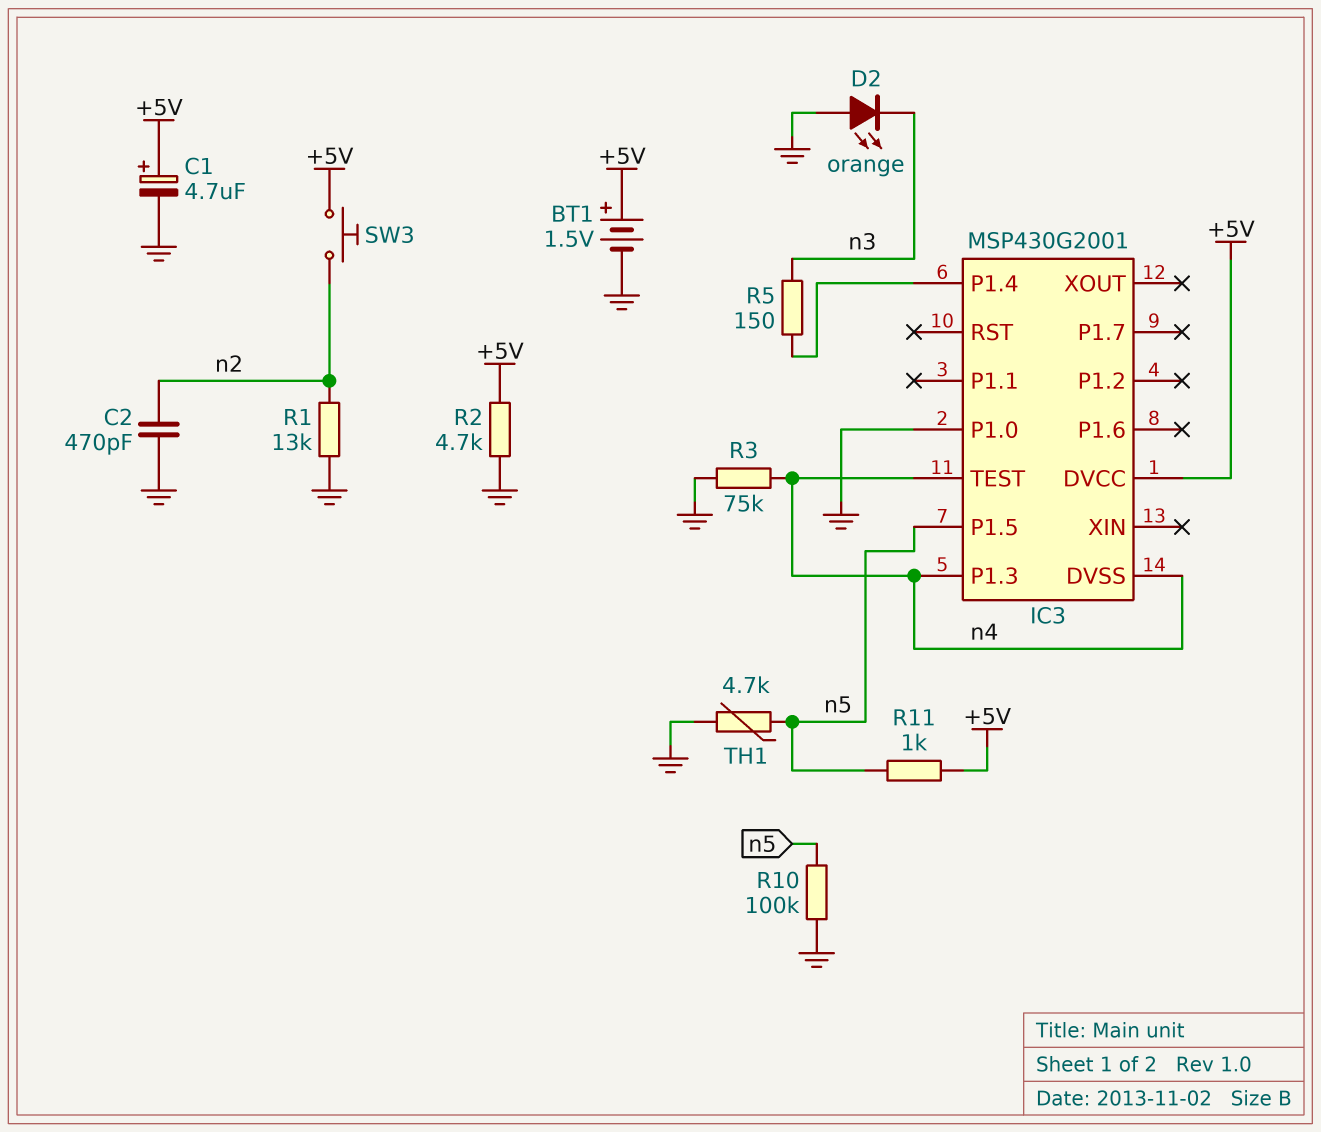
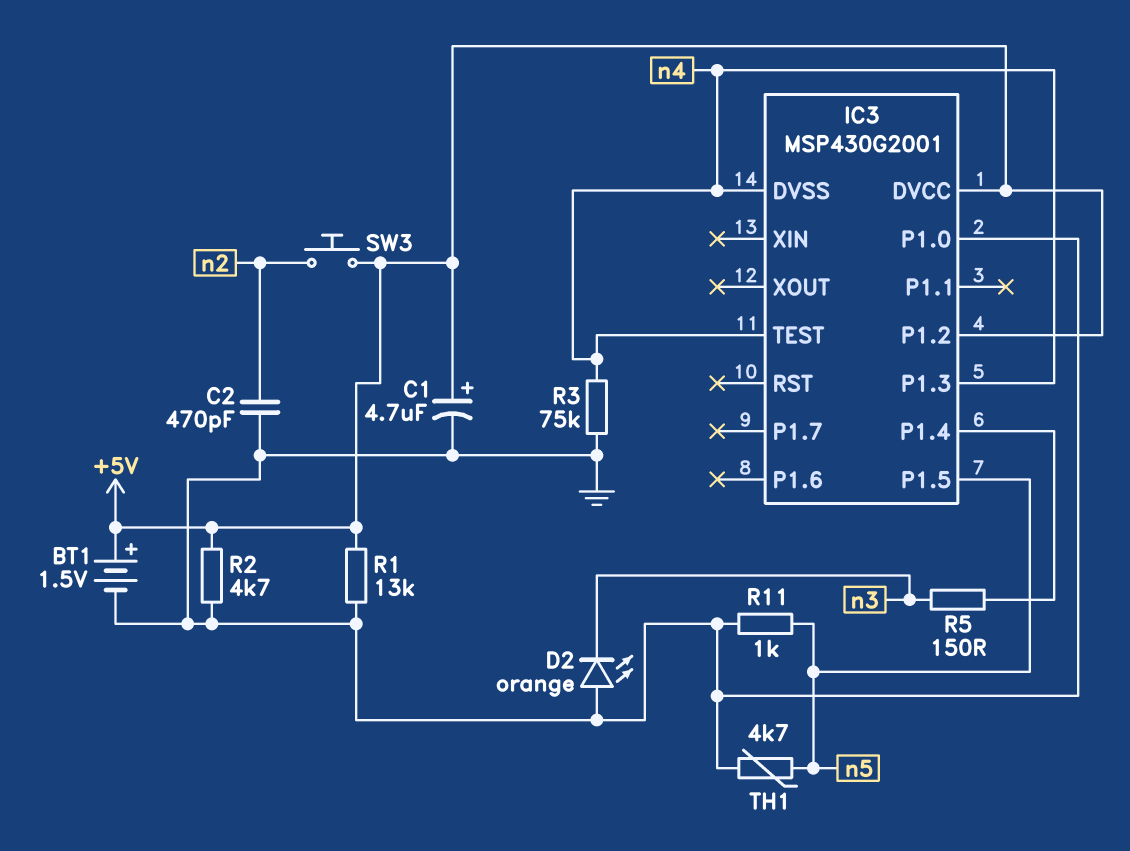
IC3 pin P1.2: none -> +5V
R1: 13k (GND, n2) -> 13k (+5V, GND)
R10: 100k (GND, n5) -> none
R11: 1k (+5V, n5) -> 1k (GND, n5)

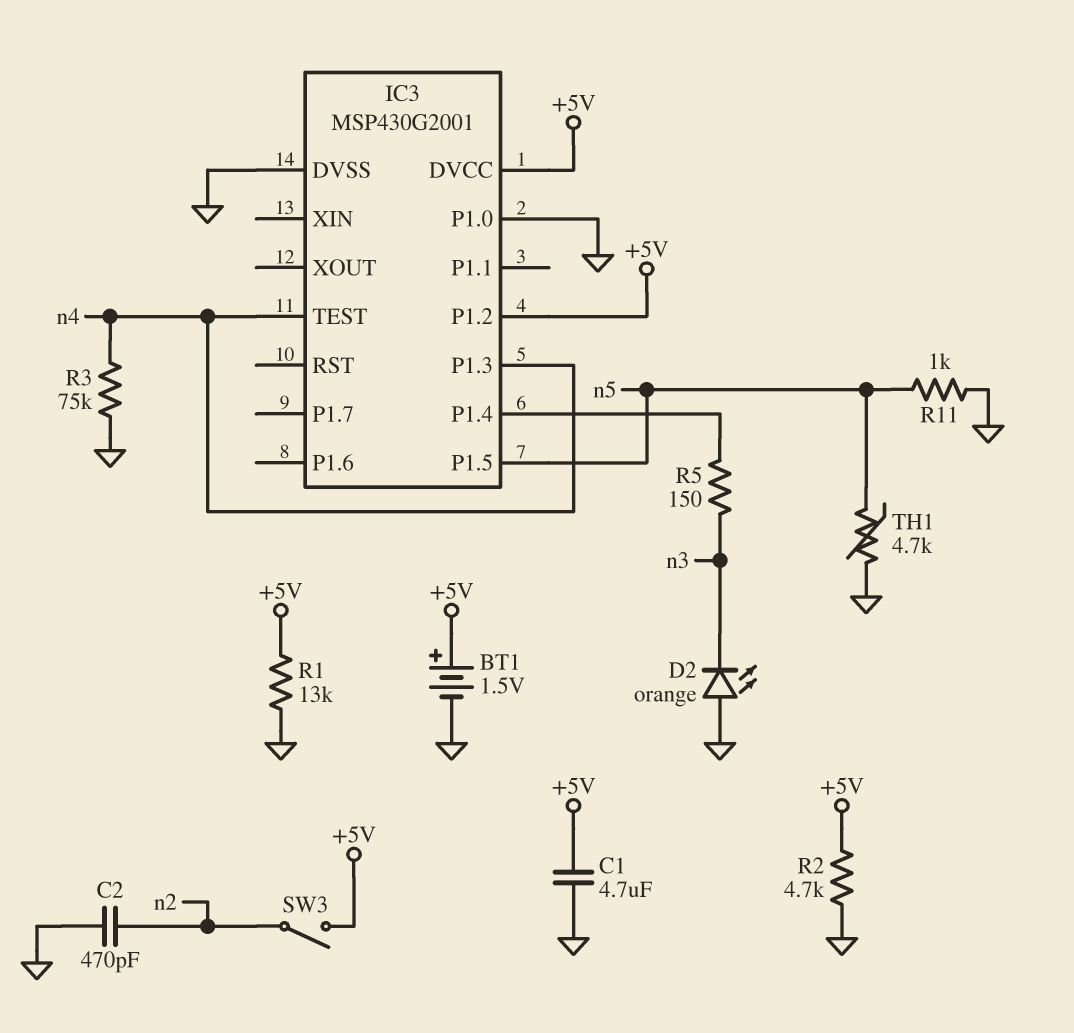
C1: 4.7uF (plus +5V, minus GND) -> 4.7uF (+5V, GND)
IC3 pin DVSS: n4 -> GND
SW3: button (+5V, n2) -> switch (+5V, n2)

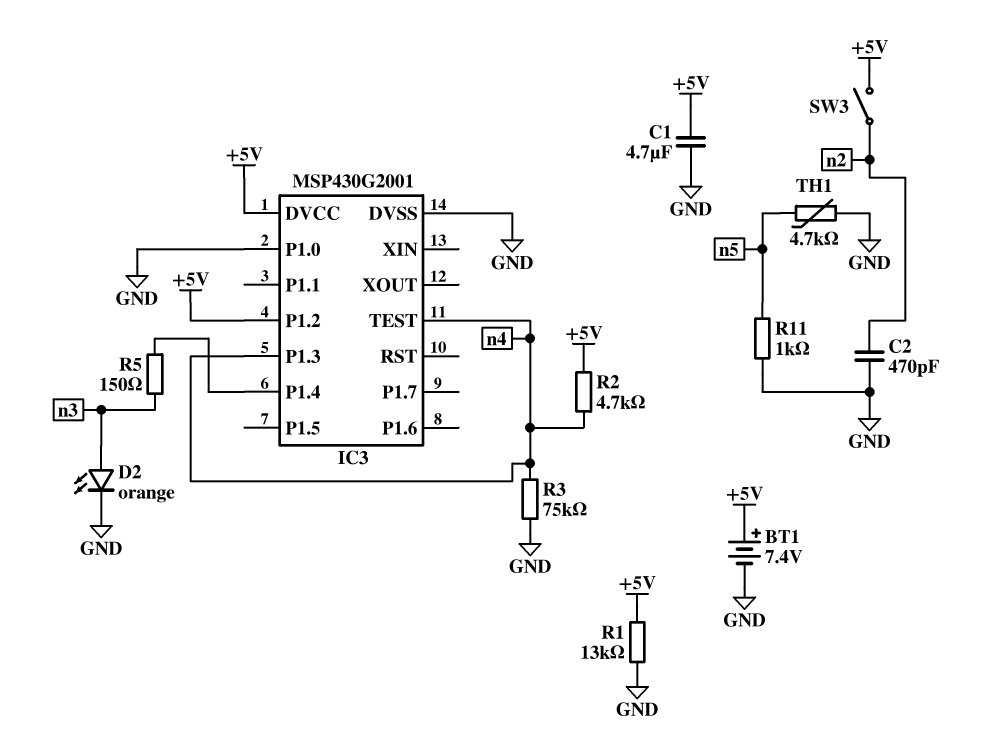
BT1: 1.5V (plus +5V, minus GND) -> 7.4V (plus +5V, minus GND)
D2: LED orange (A GND, K n3) -> LED orange (A n3, K GND)
IC3 pin P1.5: n5 -> none
R2: 4.7k (+5V, GND) -> 4.7k (+5V, n4)

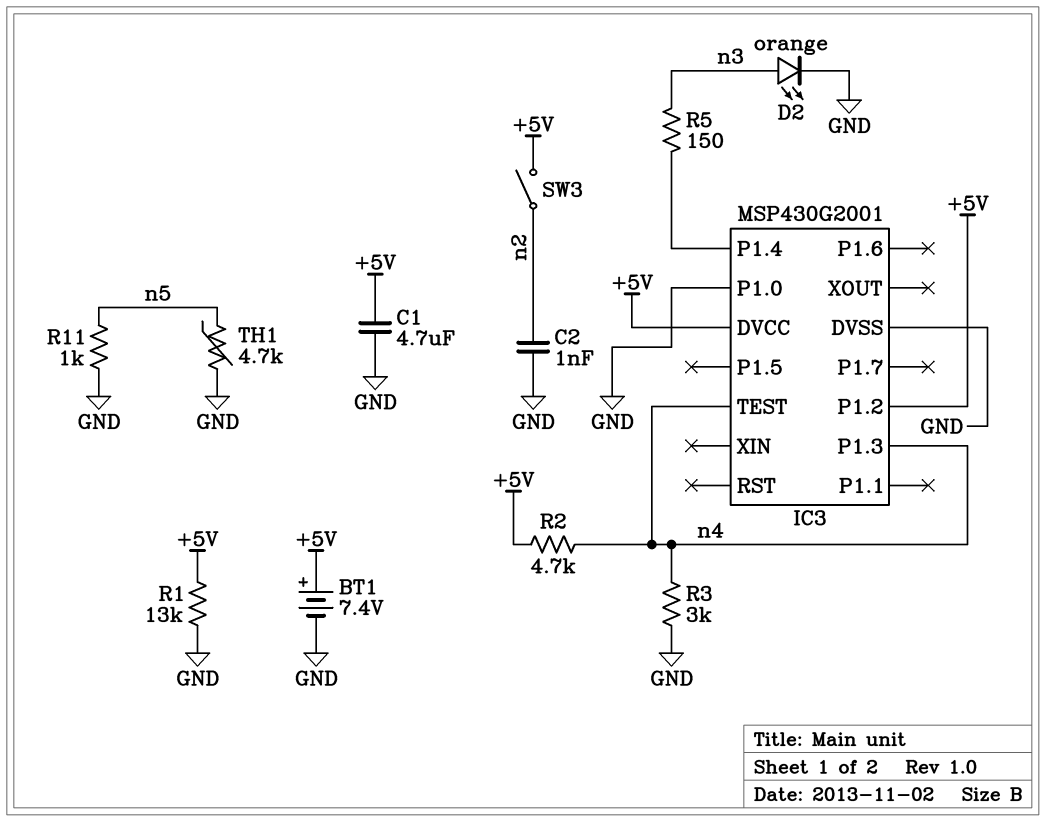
C2: 470pF (GND, n2) -> 1nF (GND, n2)
R3: 75k (GND, n4) -> 3k (GND, n4)

